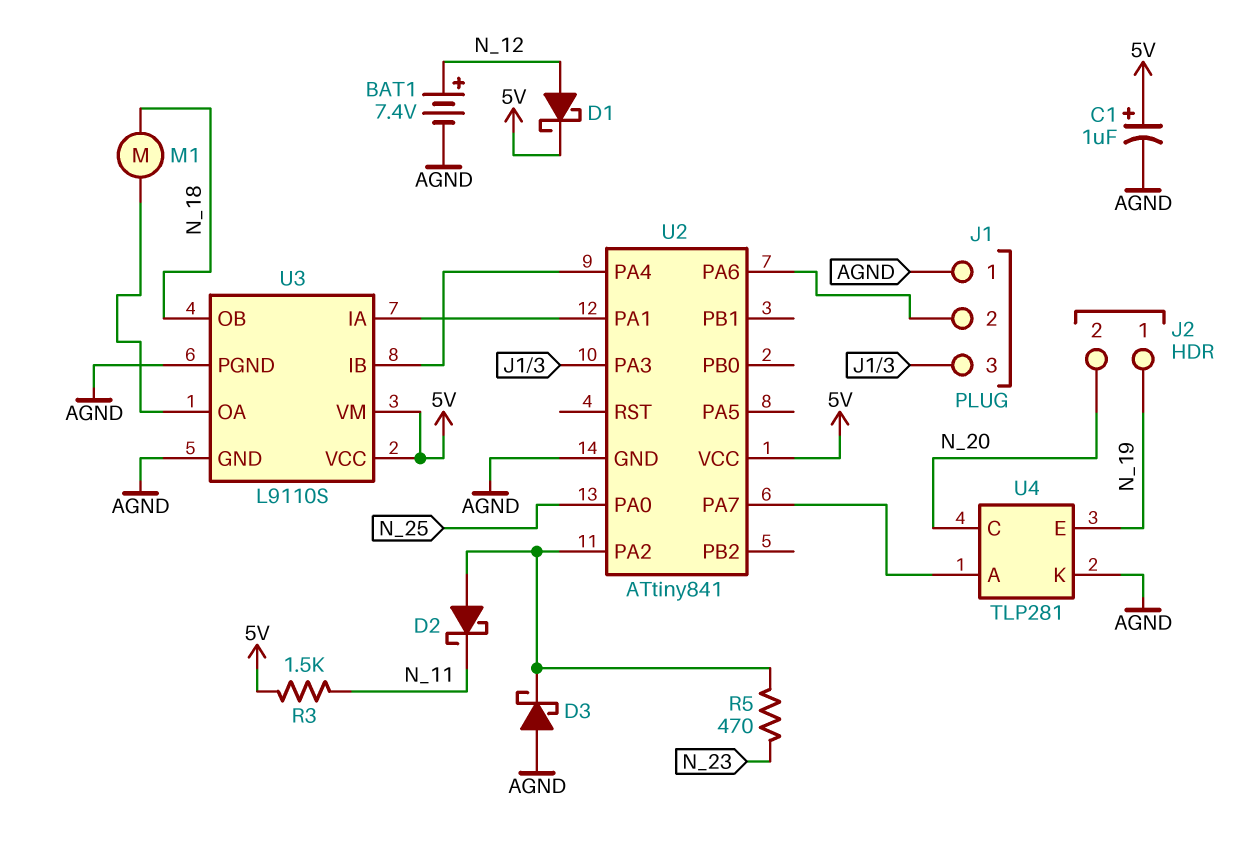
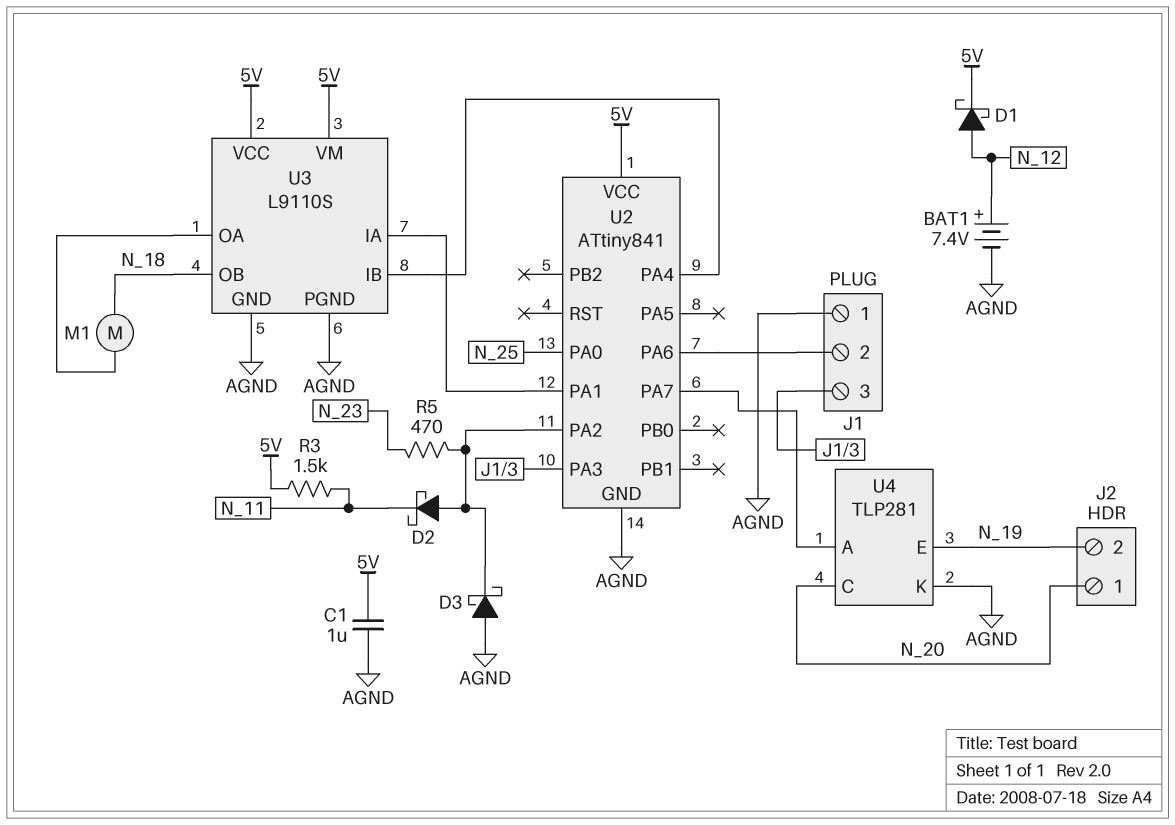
C1: 1uF (plus 5V, minus AGND) -> 1uF (5V, AGND)
J2 pin 1: N_19 -> N_20
J2 pin 2: N_20 -> N_19

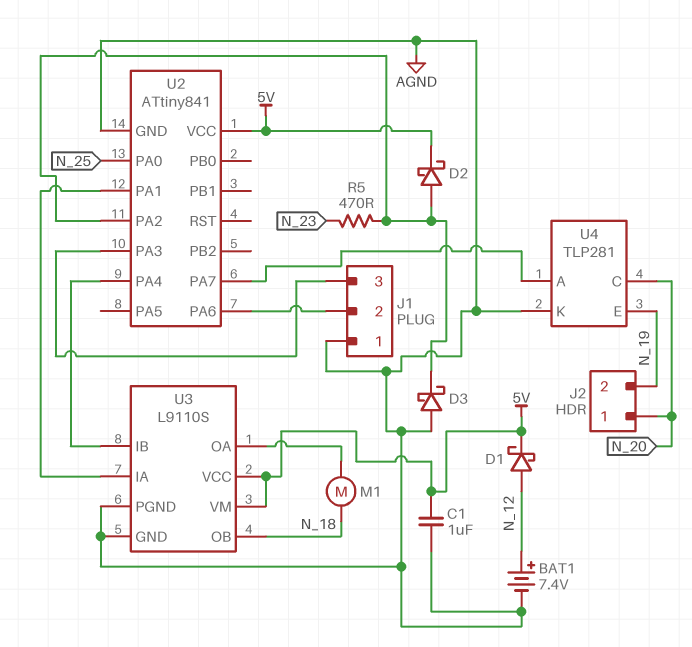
D2: schottky (A U2/PA2, K N_11) -> schottky (A U2/PA2, K 5V)
R3: 1.5k (5V, N_11) -> none

